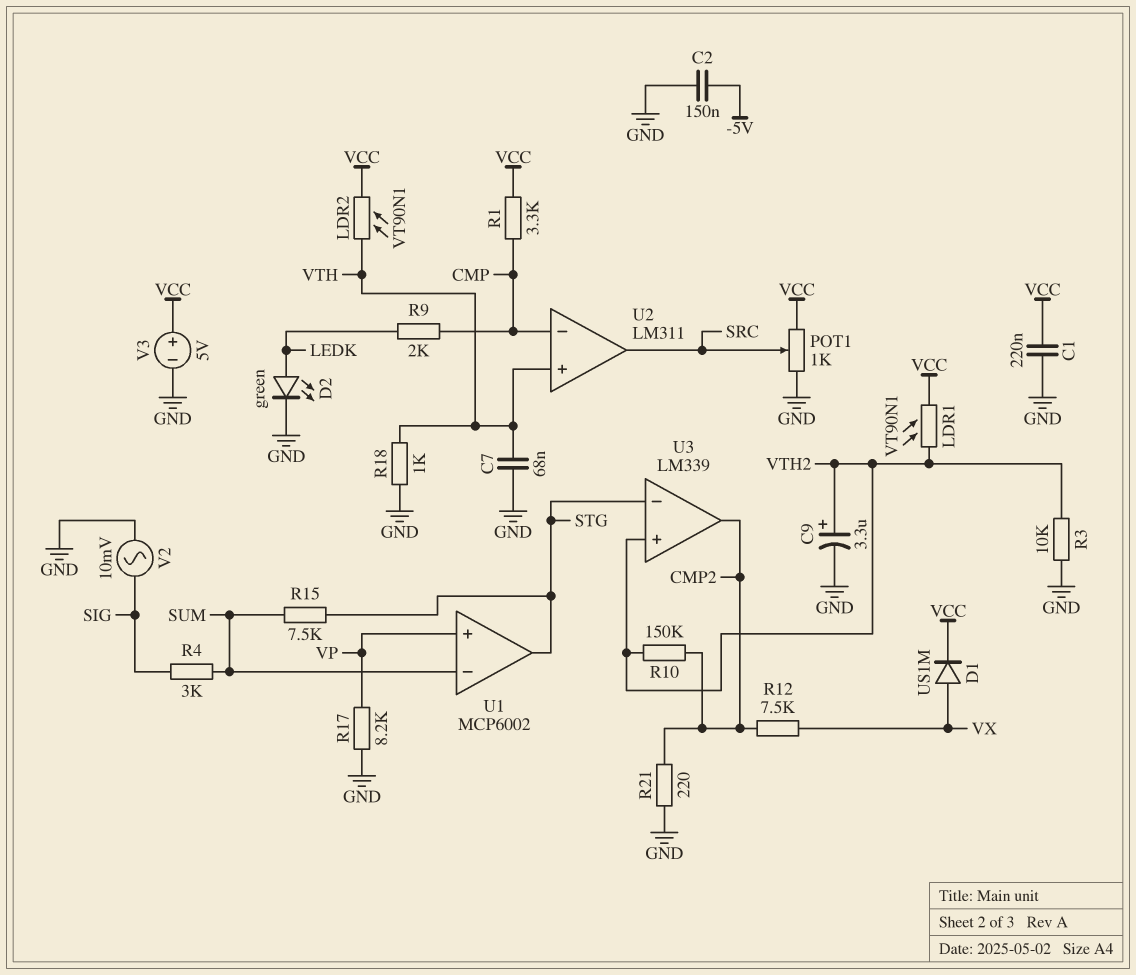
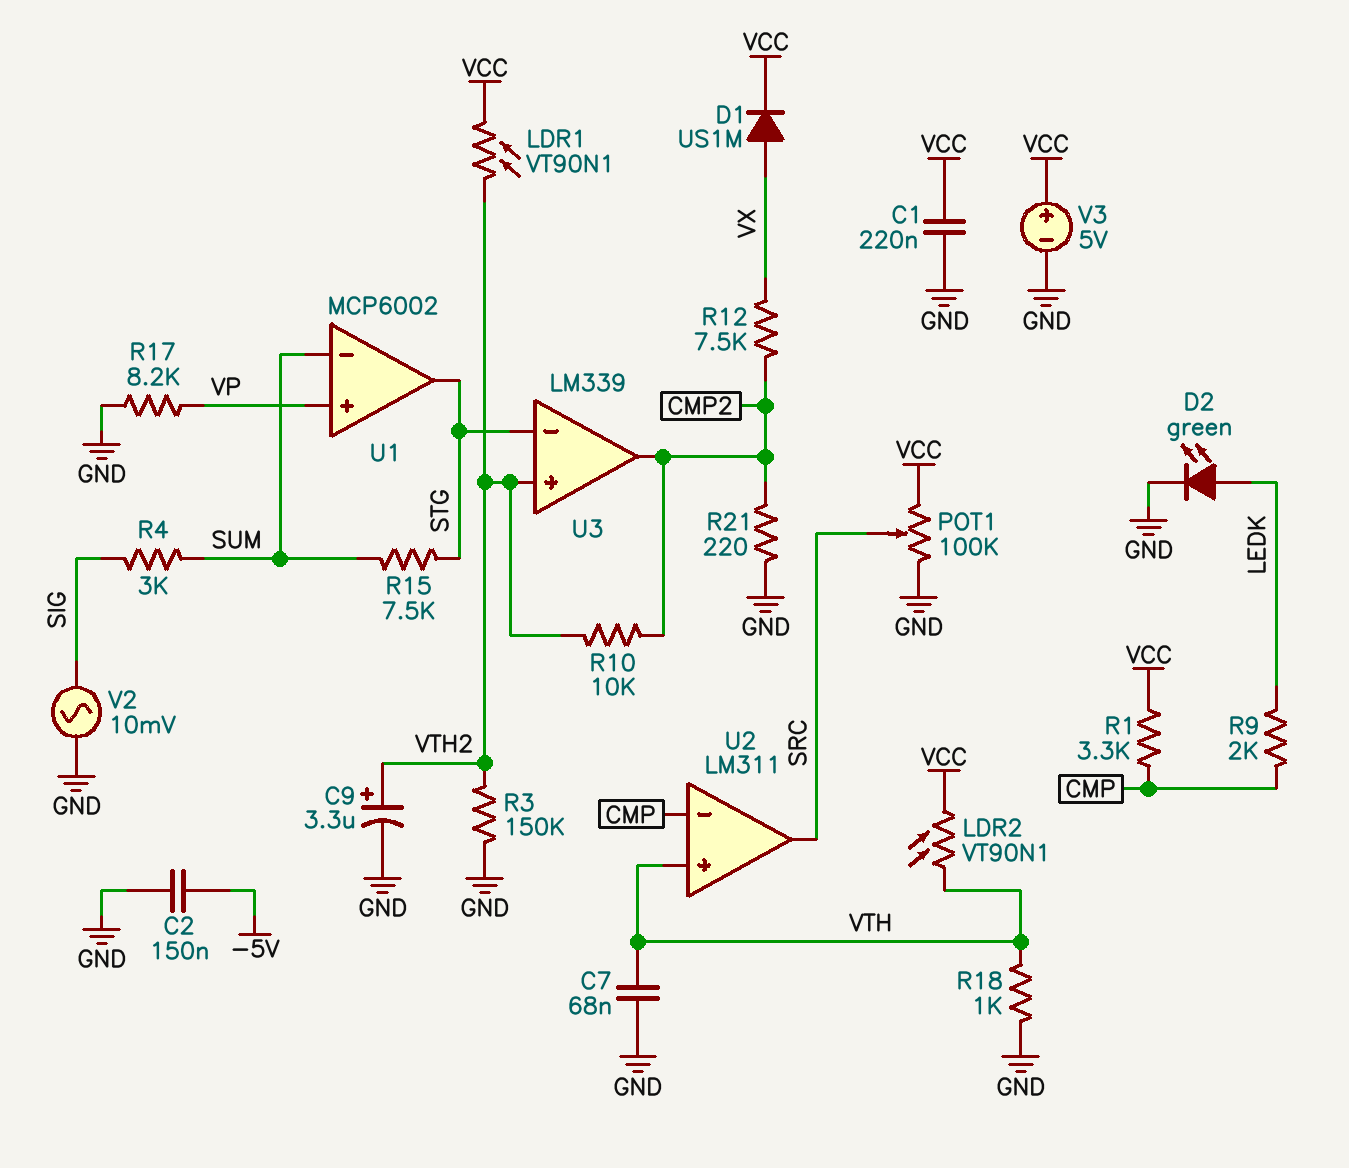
POT1: 1k (GND, VCC, wiper SRC) -> 100k (GND, VCC, wiper SRC)
R3: 10k (GND, VTH2) -> 150k (GND, VTH2)
R10: 150k (CMP2, VTH2) -> 10k (CMP2, VTH2)

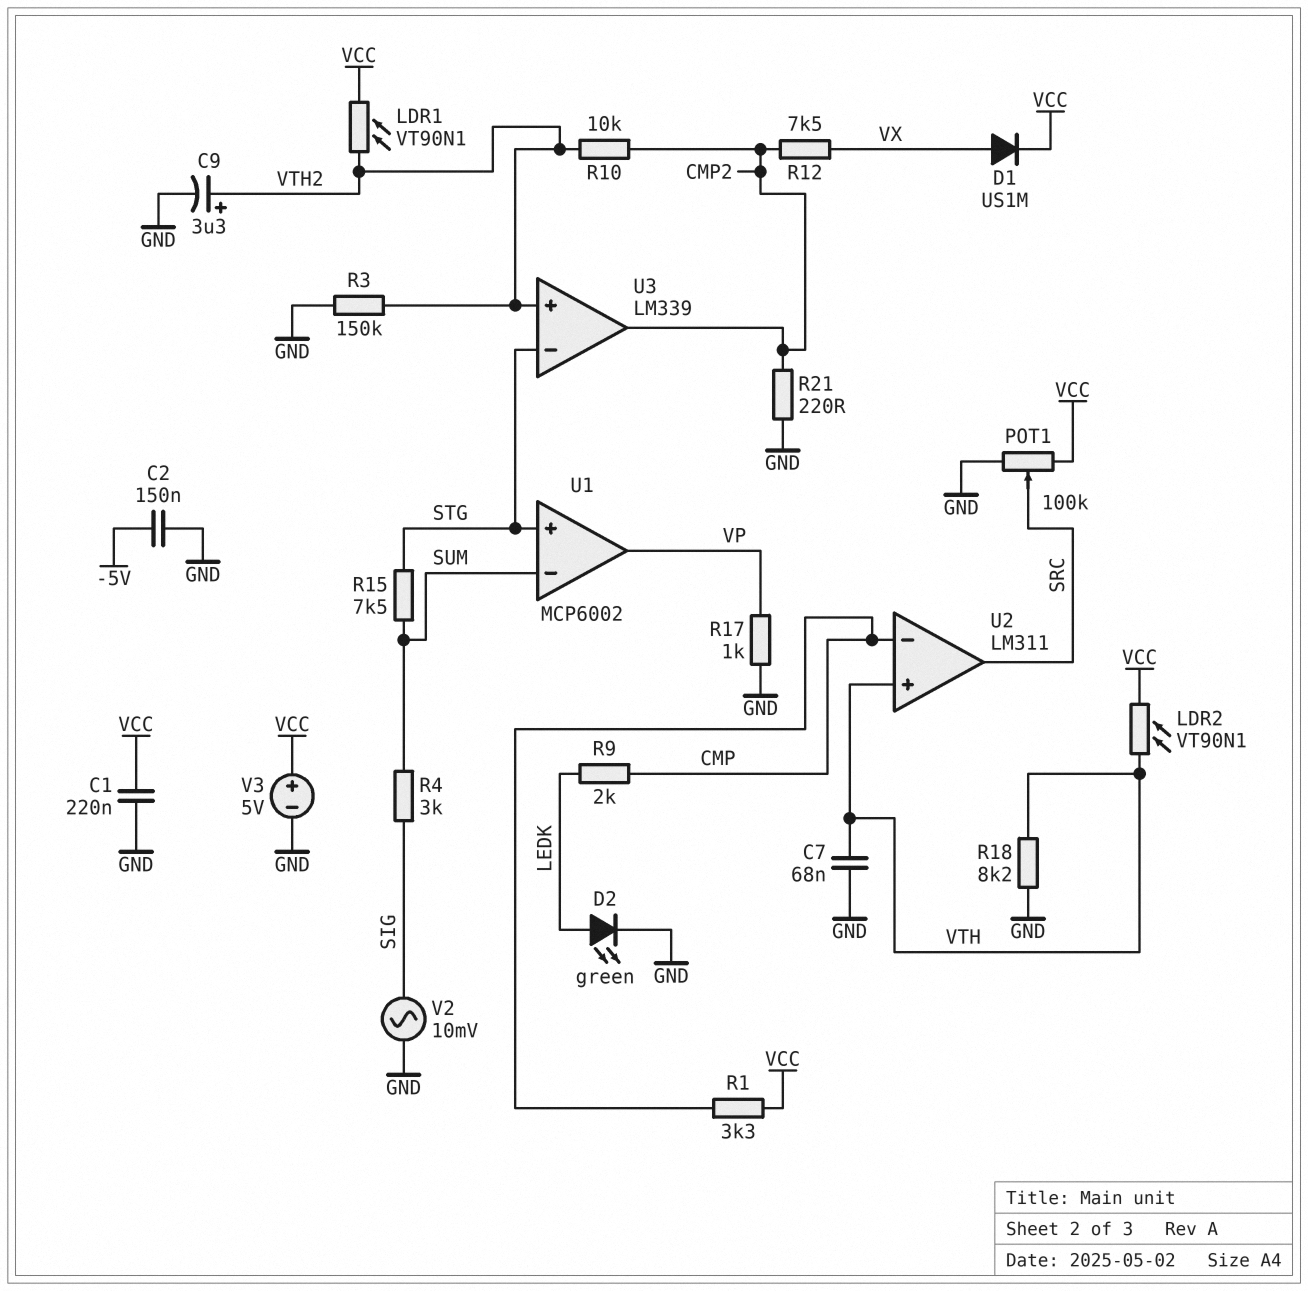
R17: 8.2k (GND, VP) -> 1k (GND, VP)
R18: 1k (GND, VTH) -> 8.2k (GND, VTH)
U1 pin in+: VP -> STG
U1 pin out: STG -> VP

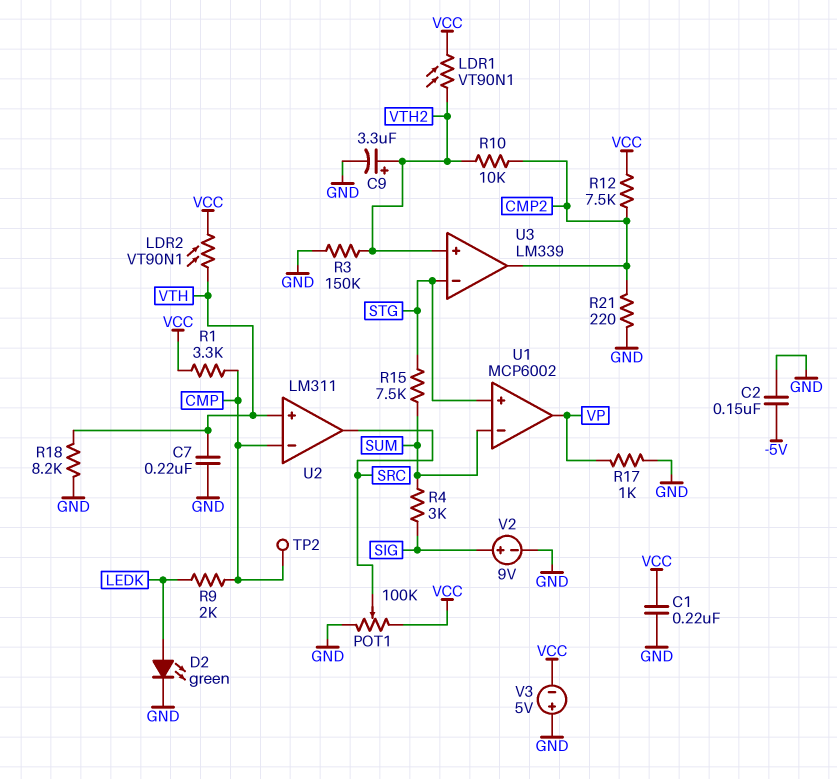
C7: 68nF (GND, VTH) -> 220nF (GND, VTH)
D1: diode US1M (A VX, K VCC) -> none
R12: 7.5k (CMP2, VX) -> 7.5k (CMP2, VCC)
TP2: none -> test point (CMP)
V2: AC 10mV (GND, SIG) -> 9V (plus SIG, minus GND)
V3: 5V (plus VCC, minus GND) -> 5V (plus GND, minus VCC)

